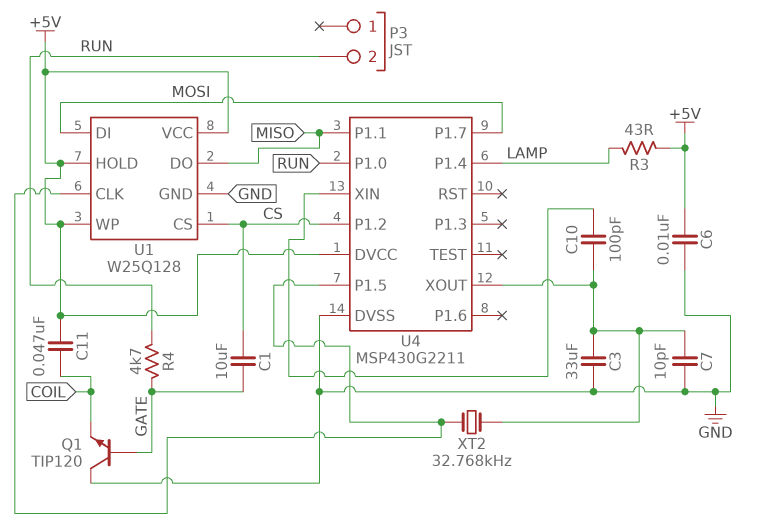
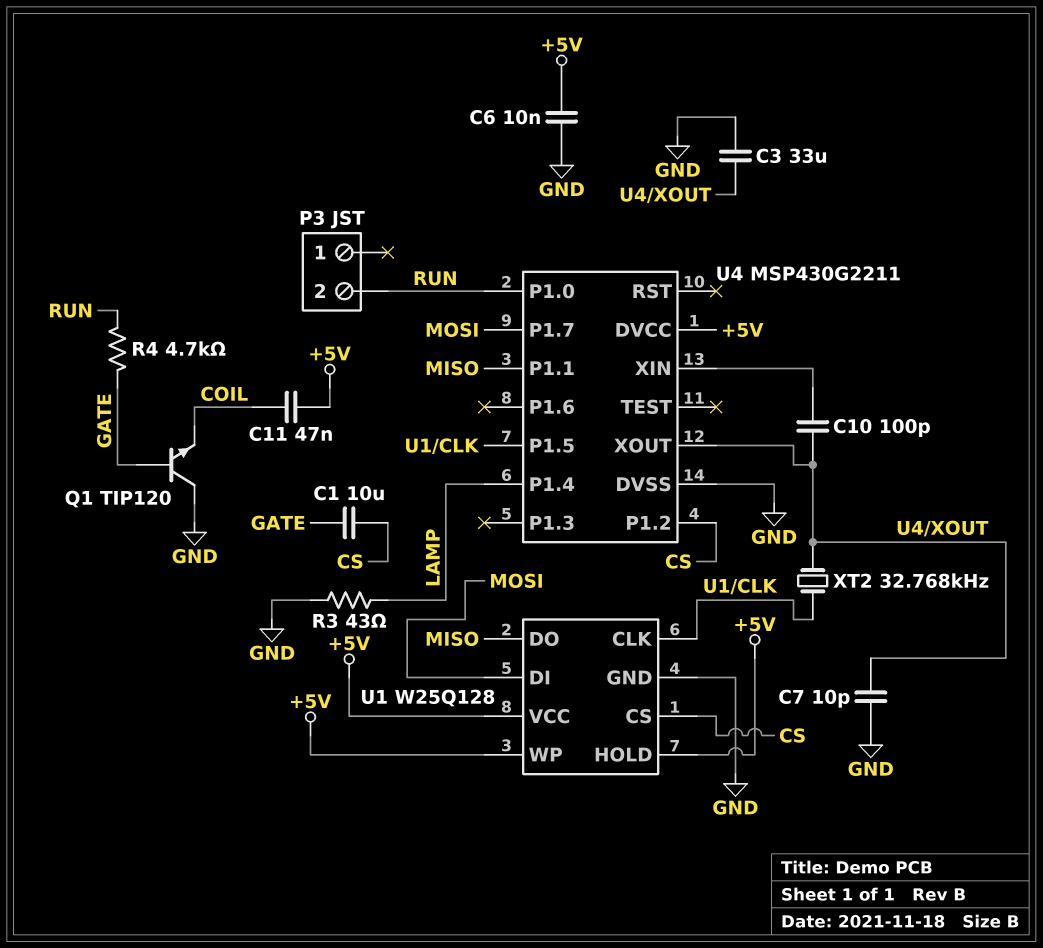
R3: 43 (+5V, LAMP) -> 43 (GND, LAMP)

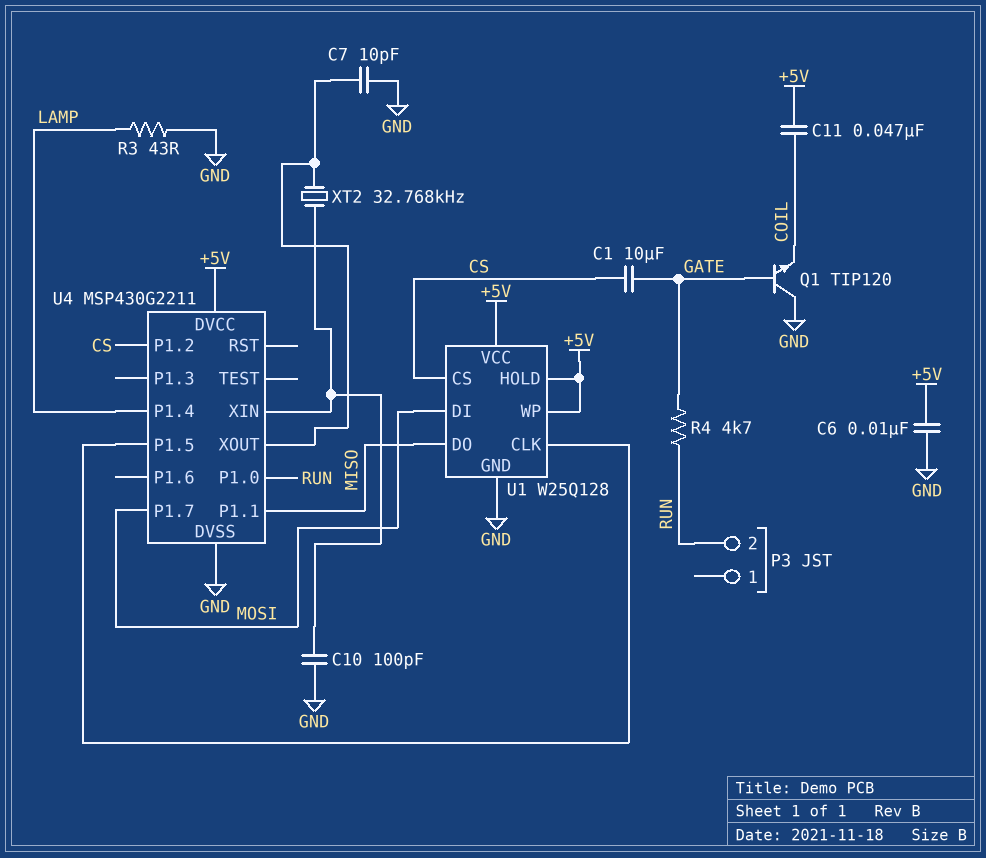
C3: 33uF (GND, U4/XOUT) -> none
C10: 100pF (U4/XIN, U4/XOUT) -> 100pF (GND, U4/XIN)
XT2: 32.768kHz (U1/CLK, U4/XOUT) -> 32.768kHz (U4/XIN, U4/XOUT)

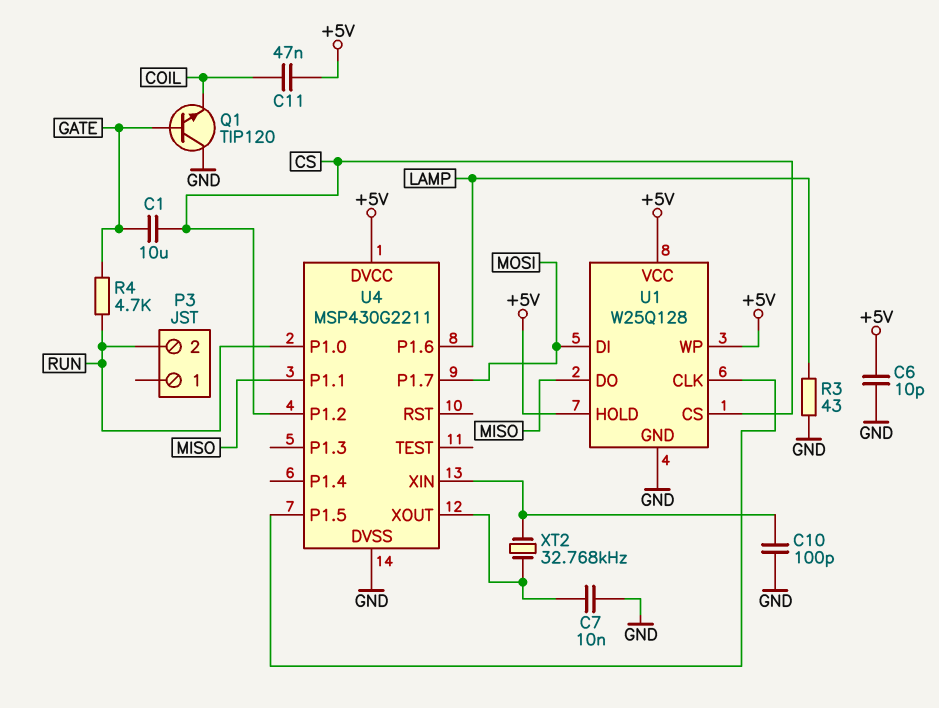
C6: 10nF (+5V, GND) -> 10pF (+5V, GND)
C7: 10pF (GND, U4/XOUT) -> 10nF (GND, U4/XOUT)
U4 pin P1.4: LAMP -> none
U4 pin P1.6: none -> LAMP

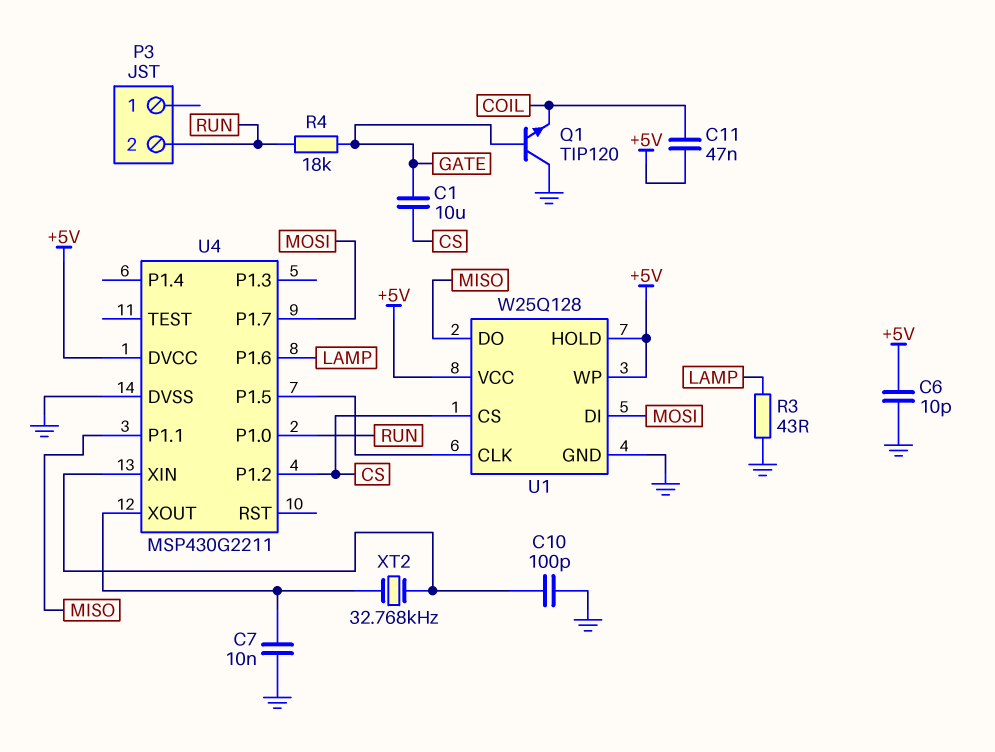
R4: 4.7k (GATE, RUN) -> 18k (GATE, RUN)

